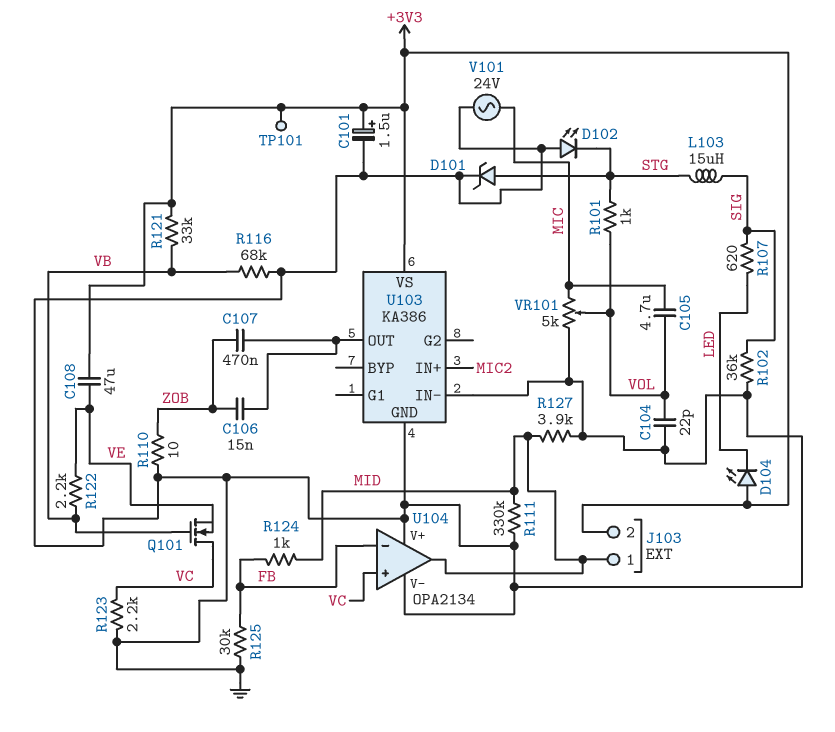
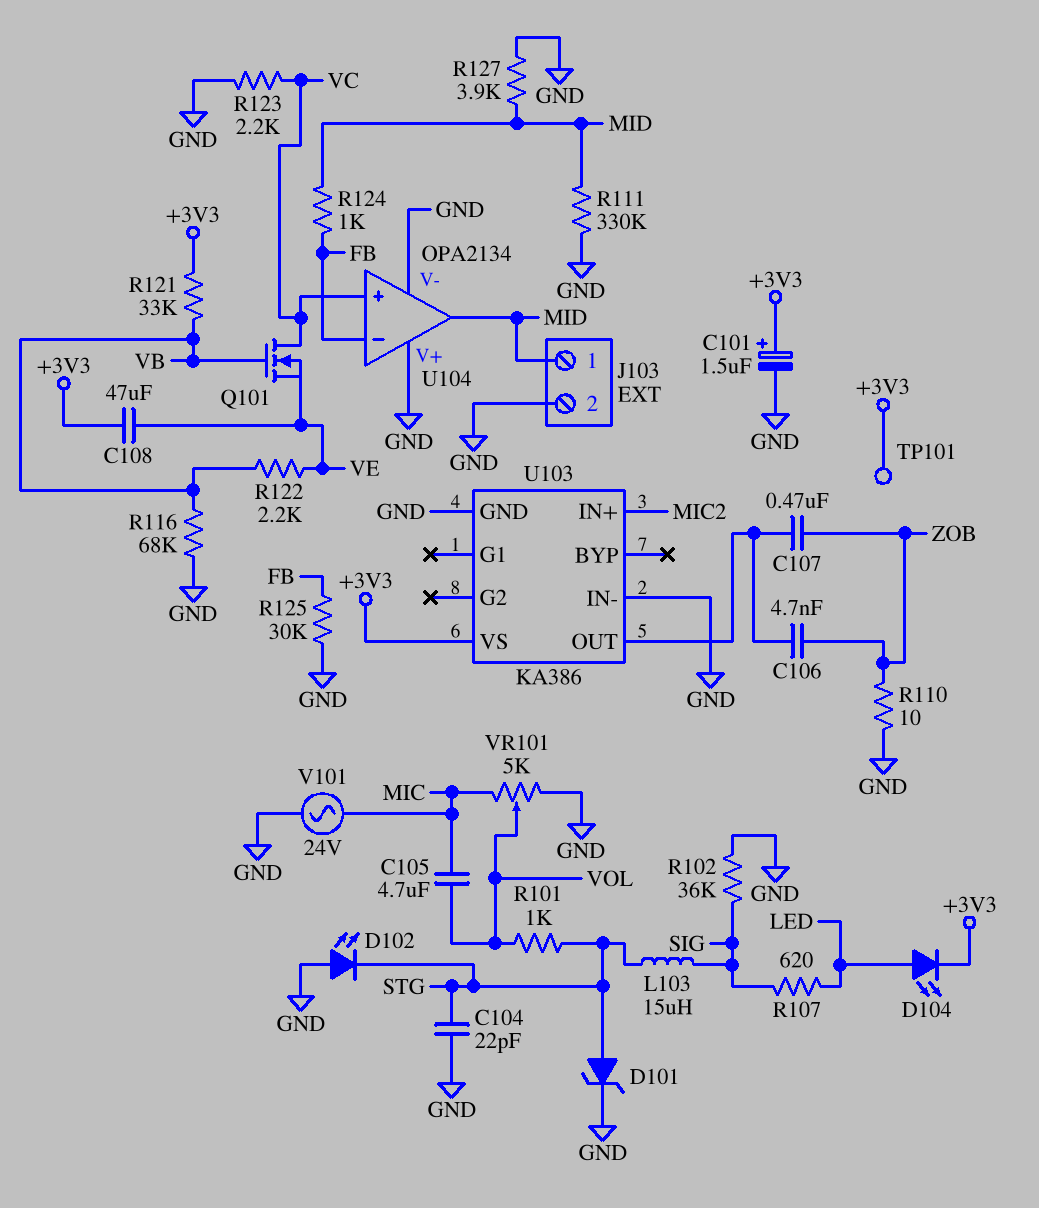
C104: 22pF (GND, VOL) -> 22pF (GND, STG)
C106: 15nF (U103/OUT, ZOB) -> 4.7nF (U103/OUT, ZOB)
D104: LED (A +3V3, K LED) -> LED (A LED, K +3V3)
J103 pin 2: +3V3 -> GND

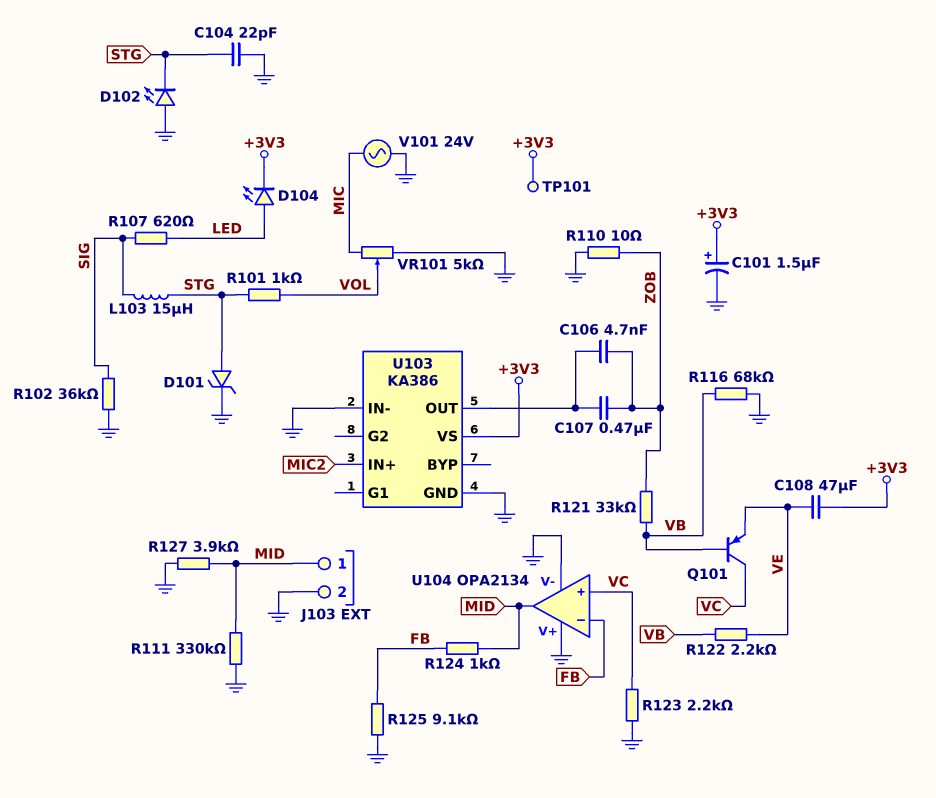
C105: 4.7uF (MIC, VOL) -> none
Q101: NMOS (G VB, D VC, S VE) -> PNP (B VB, C VC, E VE)
R121: 33k (+3V3, VB) -> 33k (VB, ZOB)
R125: 30k (FB, GND) -> 9.1k (FB, GND)

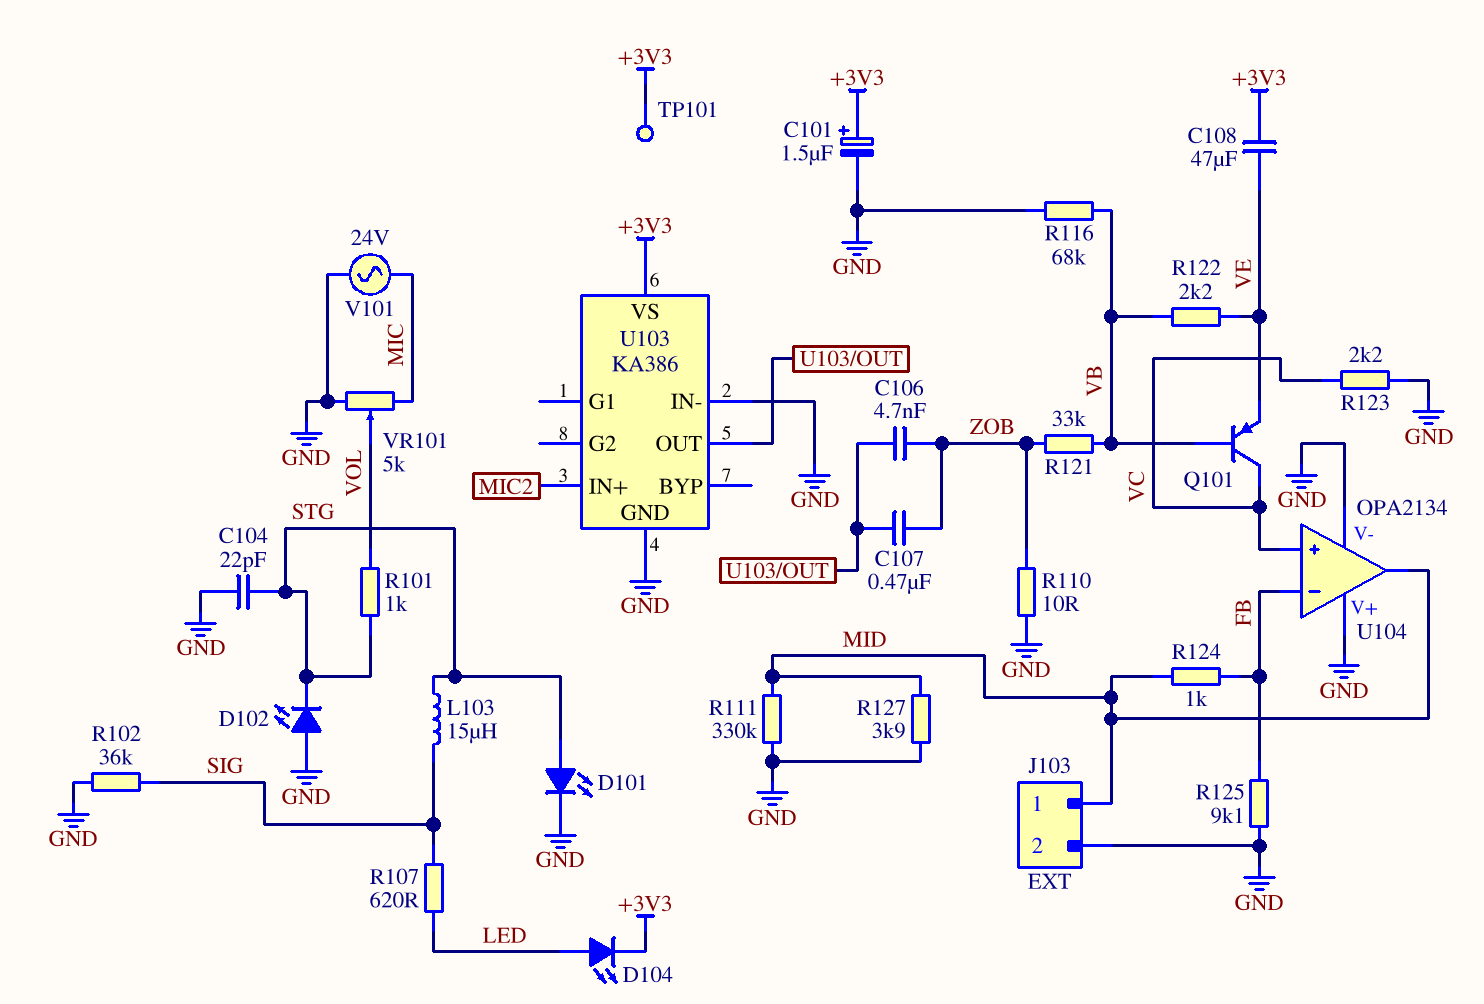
D101: zener (A STG, K GND) -> LED (A STG, K GND)

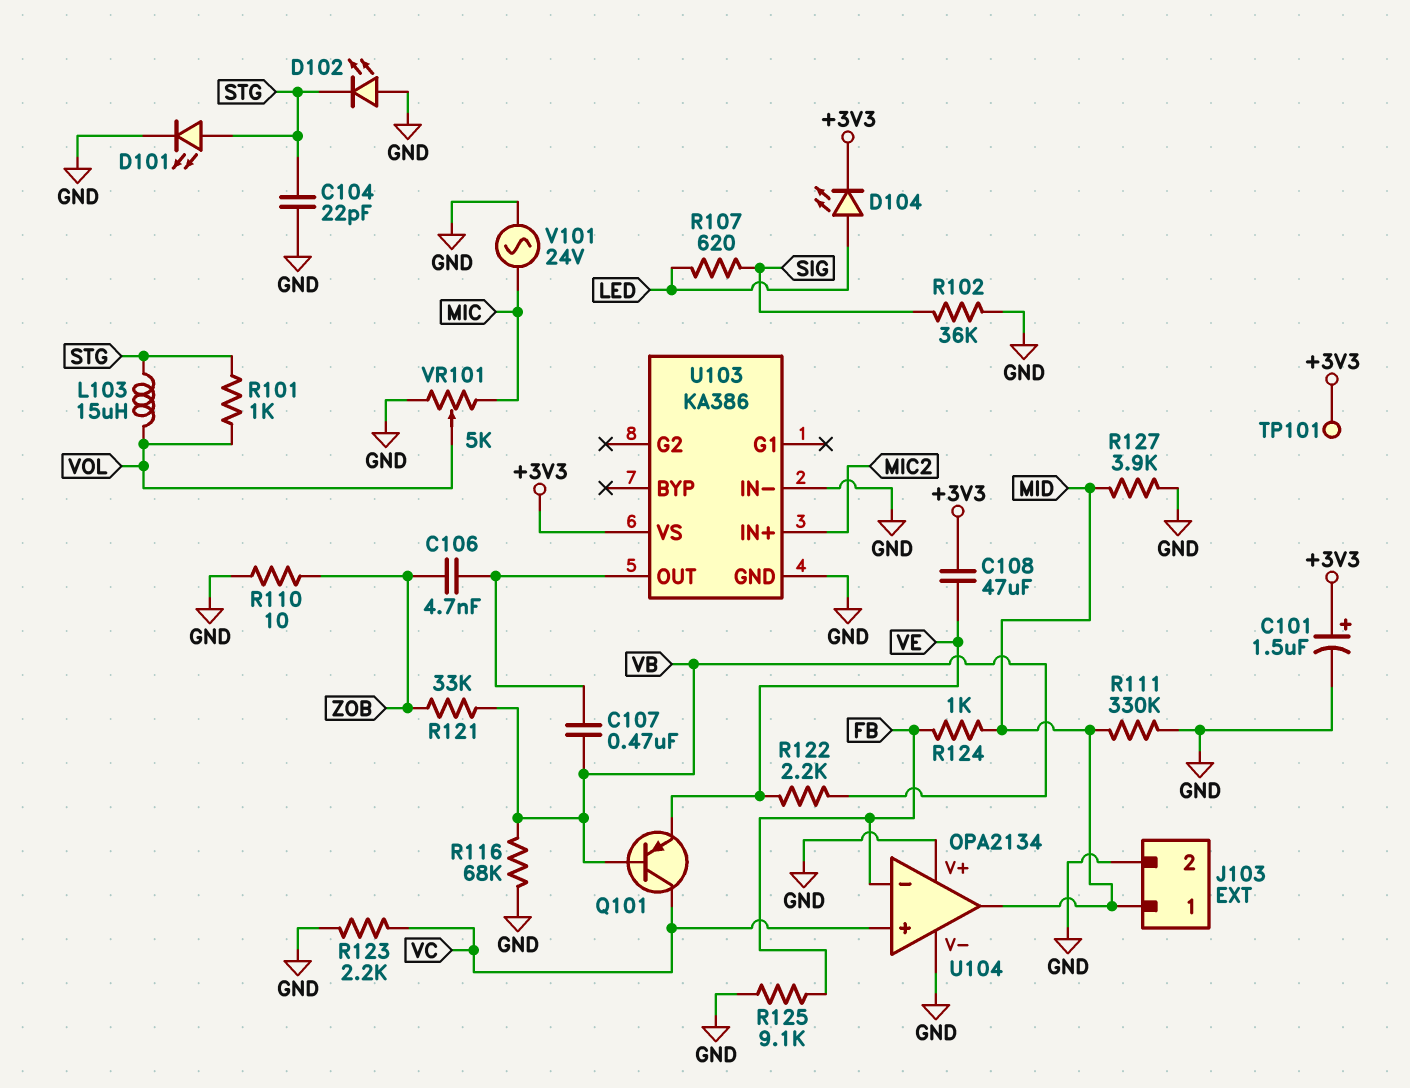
C107: 470nF (U103/OUT, ZOB) -> 470nF (U103/OUT, VB)
L103: 15uH (SIG, STG) -> 15uH (STG, VOL)

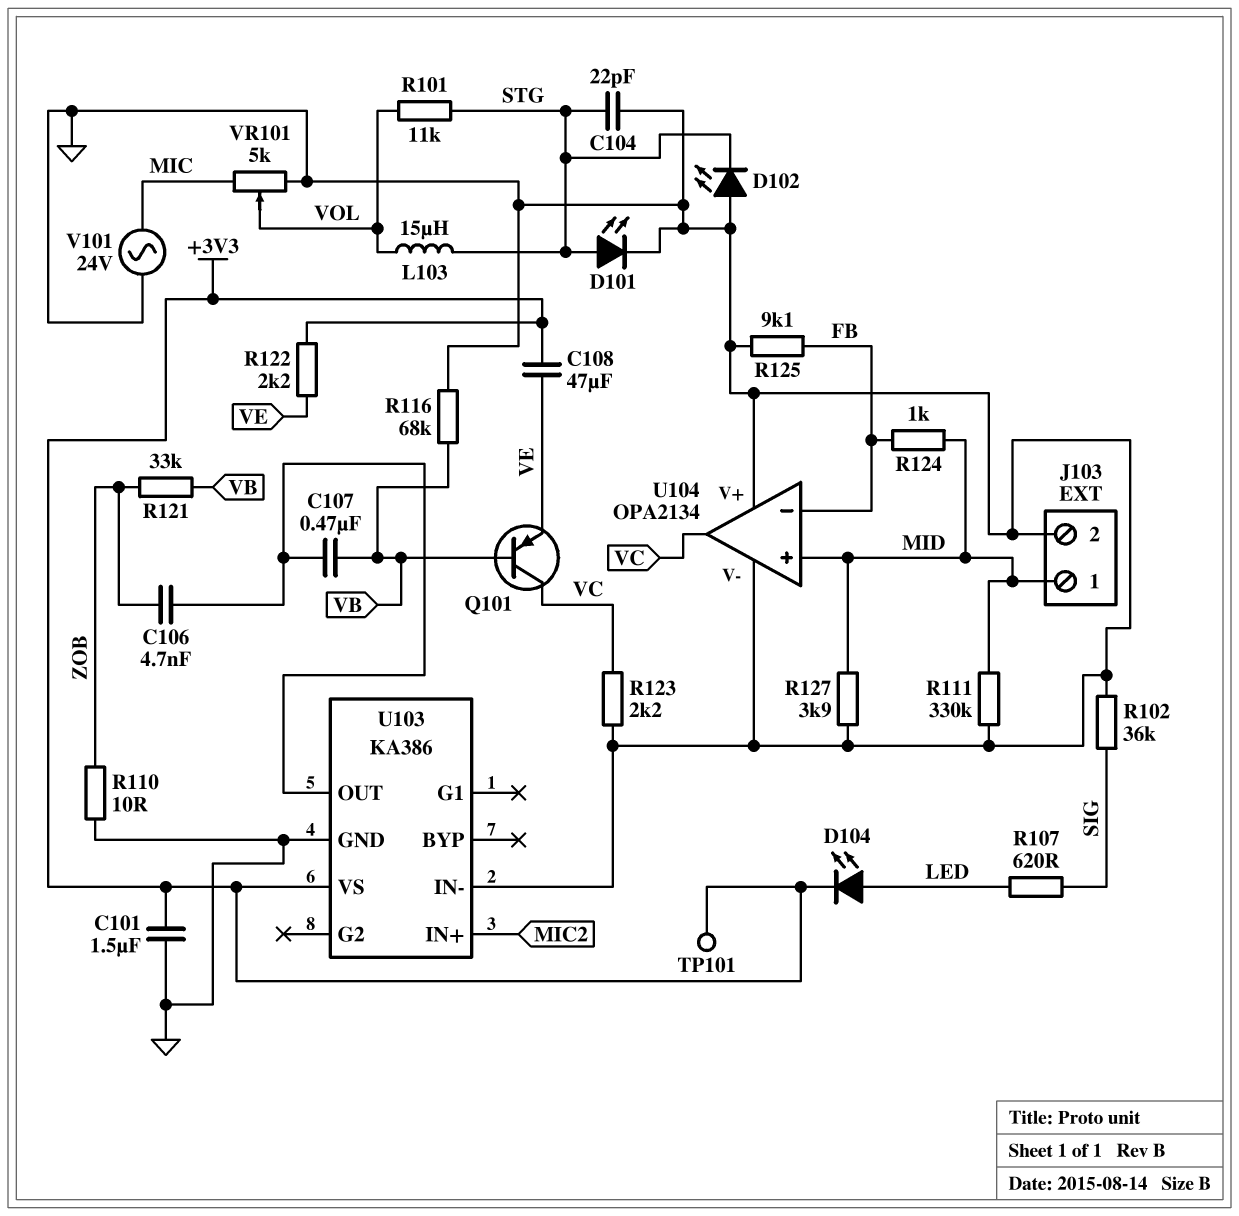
C101: 1.5uF (plus +3V3, minus GND) -> 1.5uF (+3V3, GND)
R101: 1k (STG, VOL) -> 11k (STG, VOL)
R122: 2.2k (VB, VE) -> 2.2k (+3V3, VE)
U104 pin in+: VC -> MID
U104 pin out: MID -> VC

